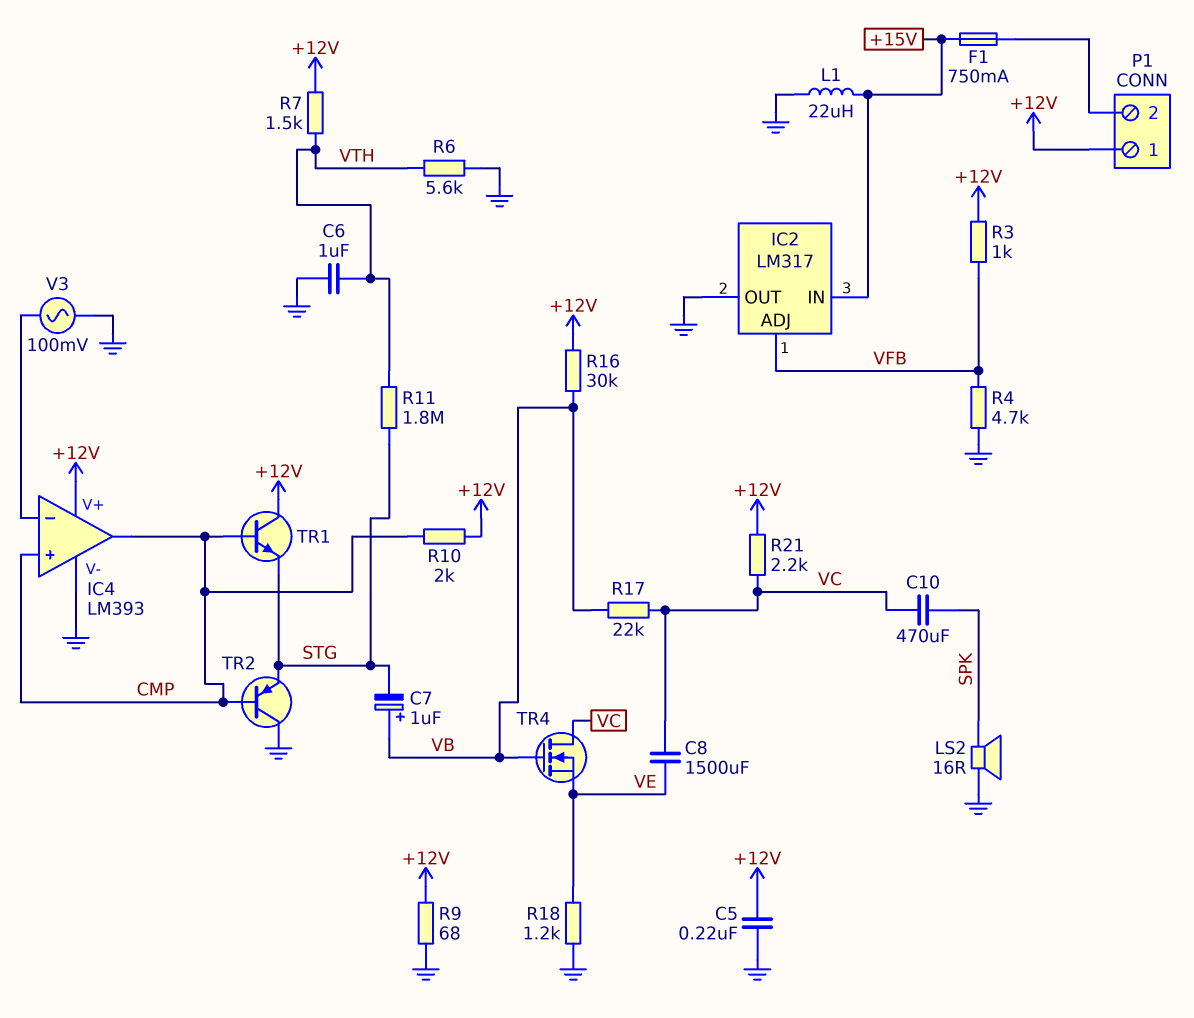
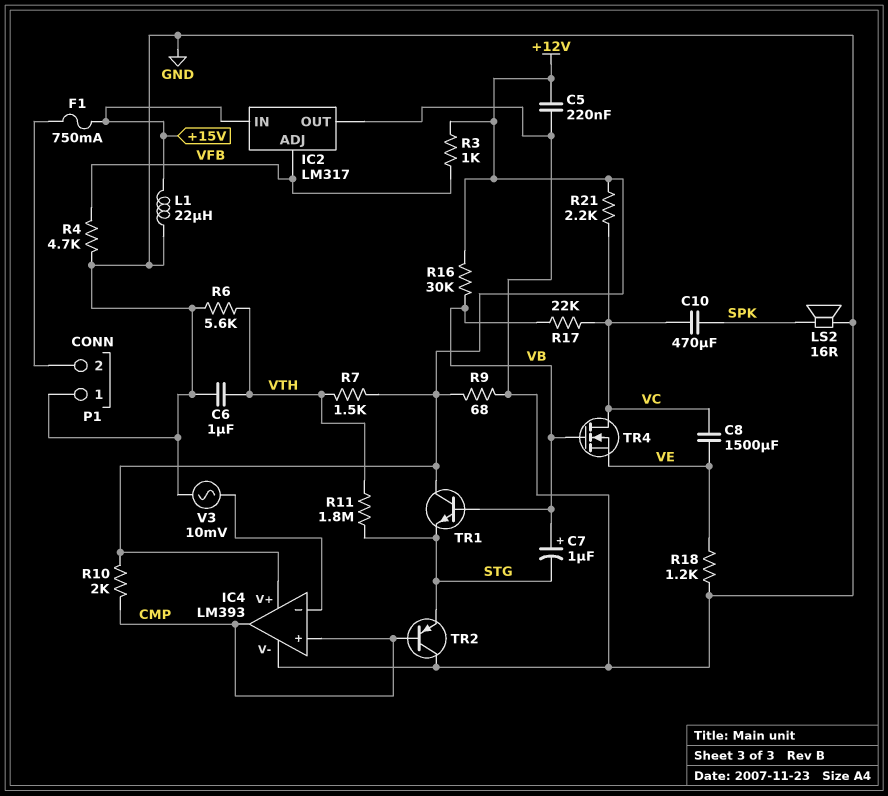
P1 pin 1: +12V -> GND
TR1: NPN (B CMP, C +12V, E STG) -> NPN (B VB, C +12V, E STG)
V3: AC 100mV (GND, IC4/in-) -> AC 10mV (GND, IC4/in-)

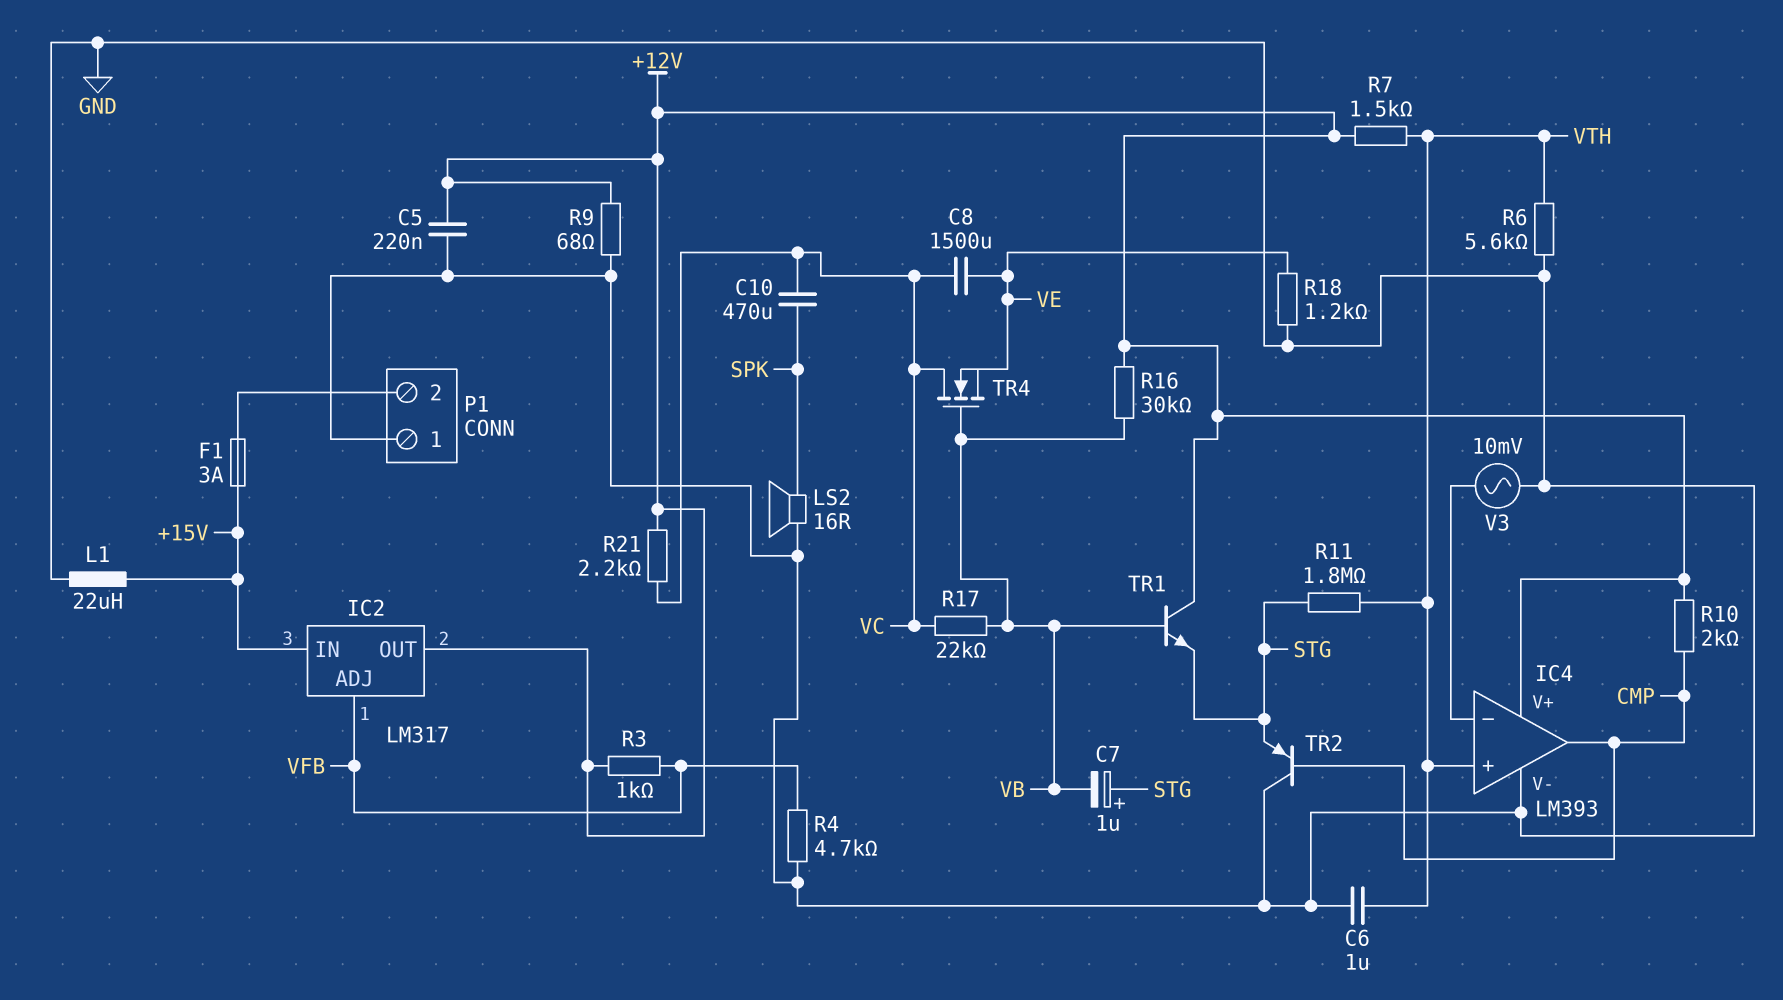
C7: 1uF (plus VB, minus STG) -> 1uF (plus STG, minus VB)
F1: 750mA (+15V, P1/2) -> 3A (+15V, P1/2)
IC2 pin OUT: GND -> +12V
IC4 pin in+: CMP -> VTH

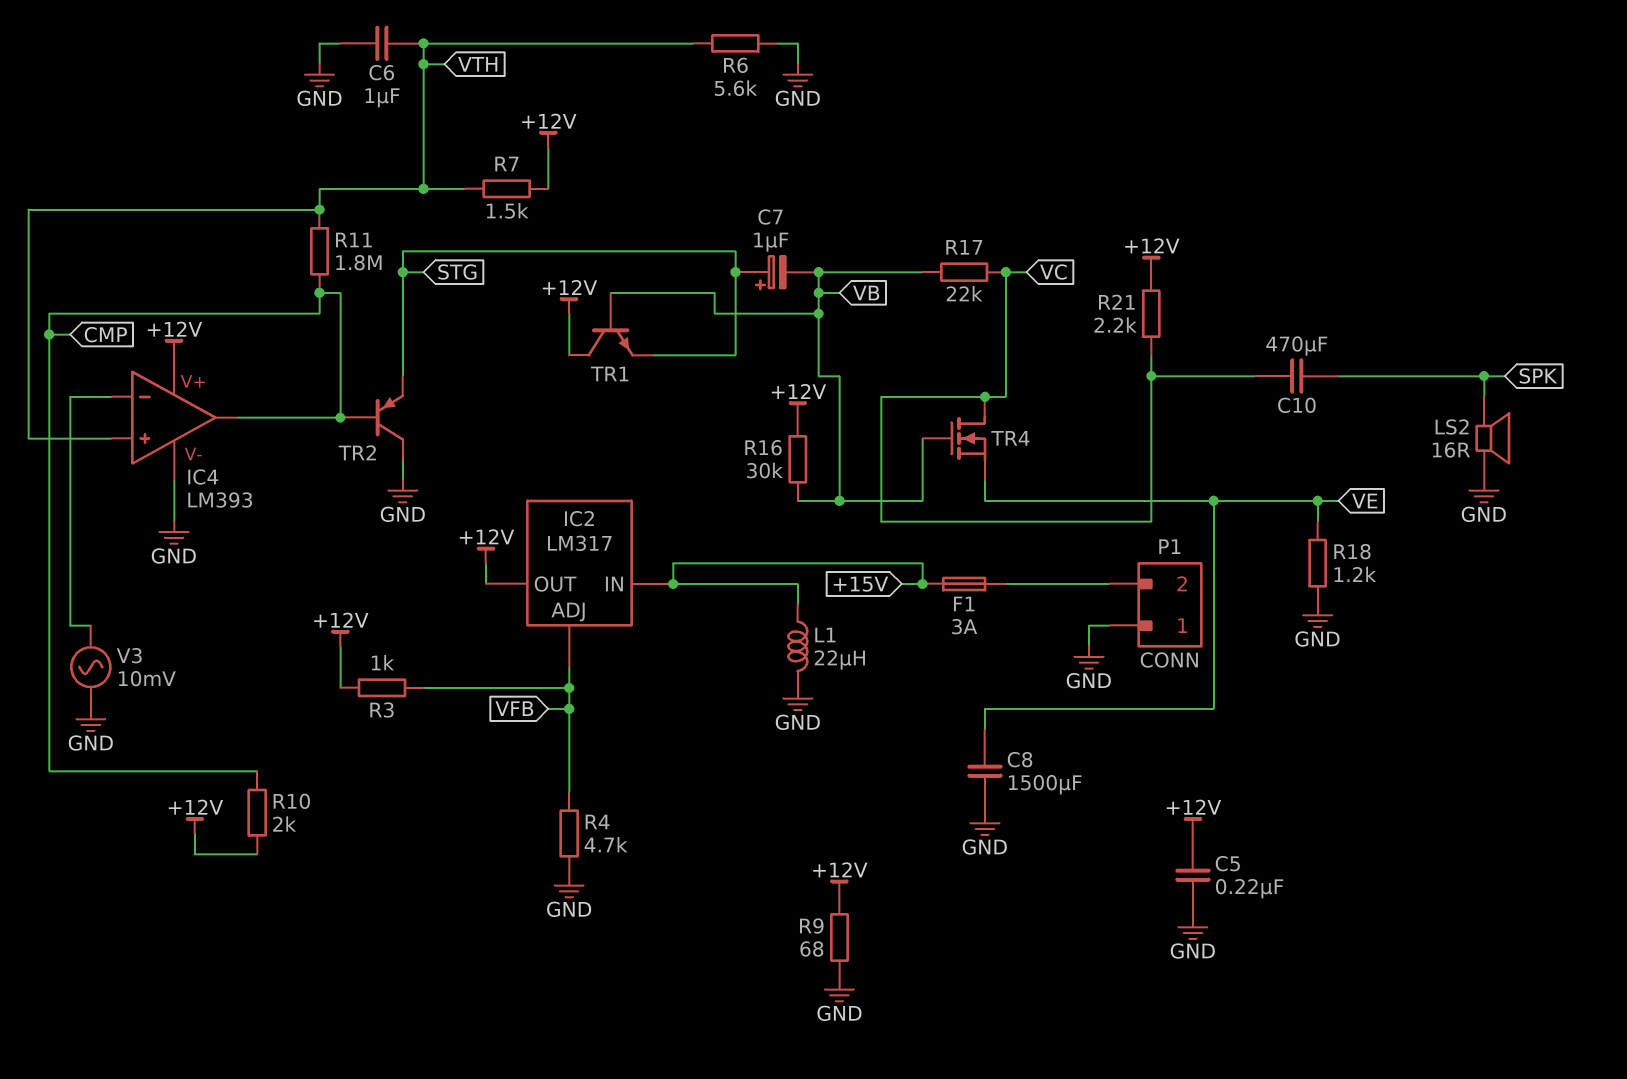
C8: 1500uF (VC, VE) -> 1500uF (GND, VE)
R11: 1.8M (STG, VTH) -> 1.8M (CMP, VTH)

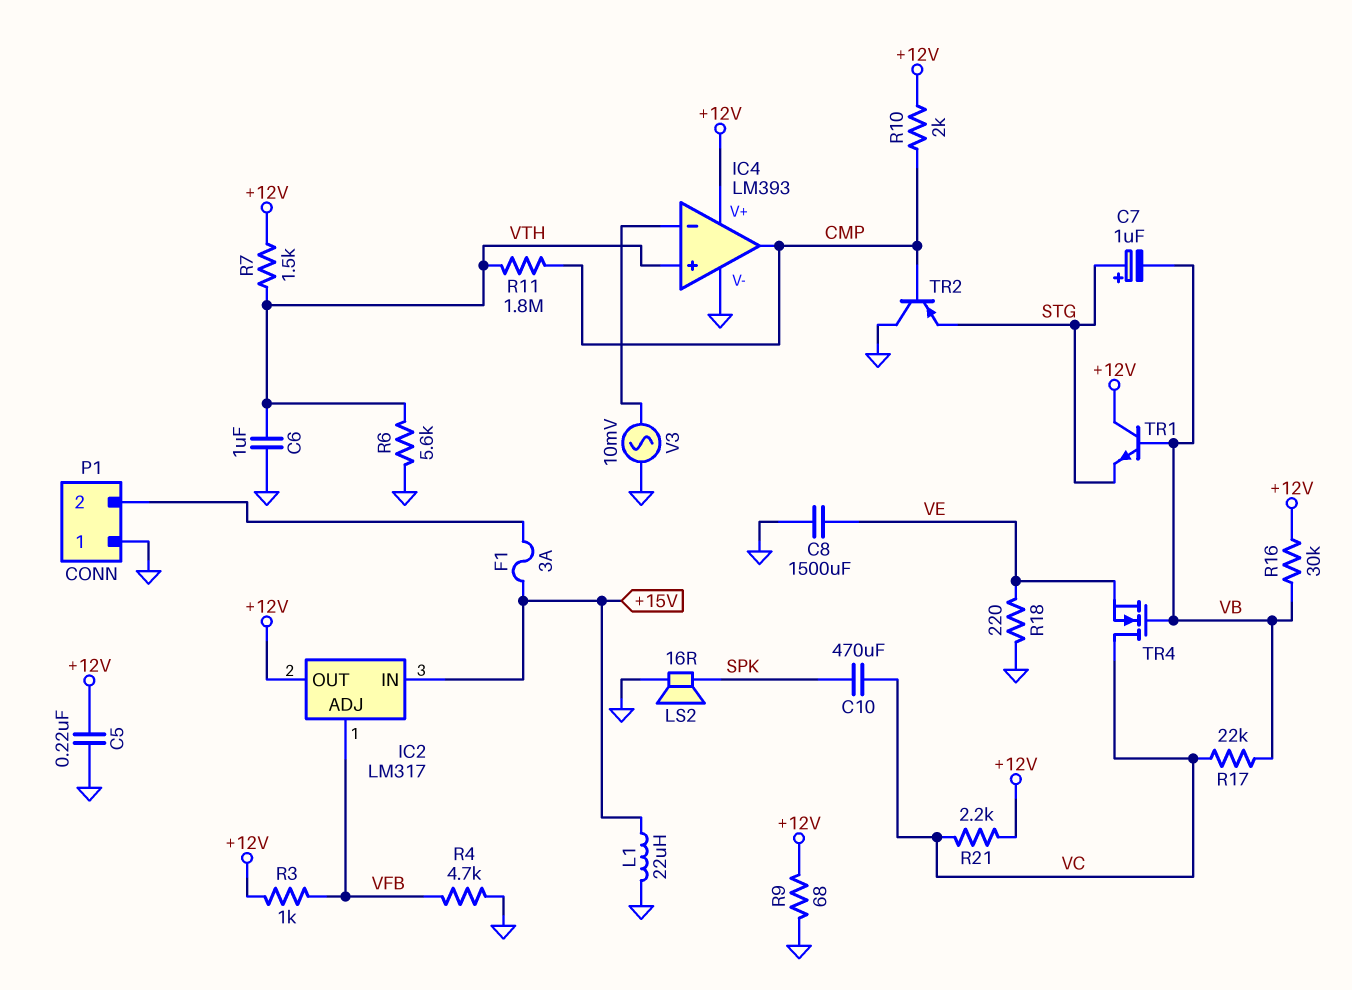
R18: 1.2k (GND, VE) -> 220 (GND, VE)

